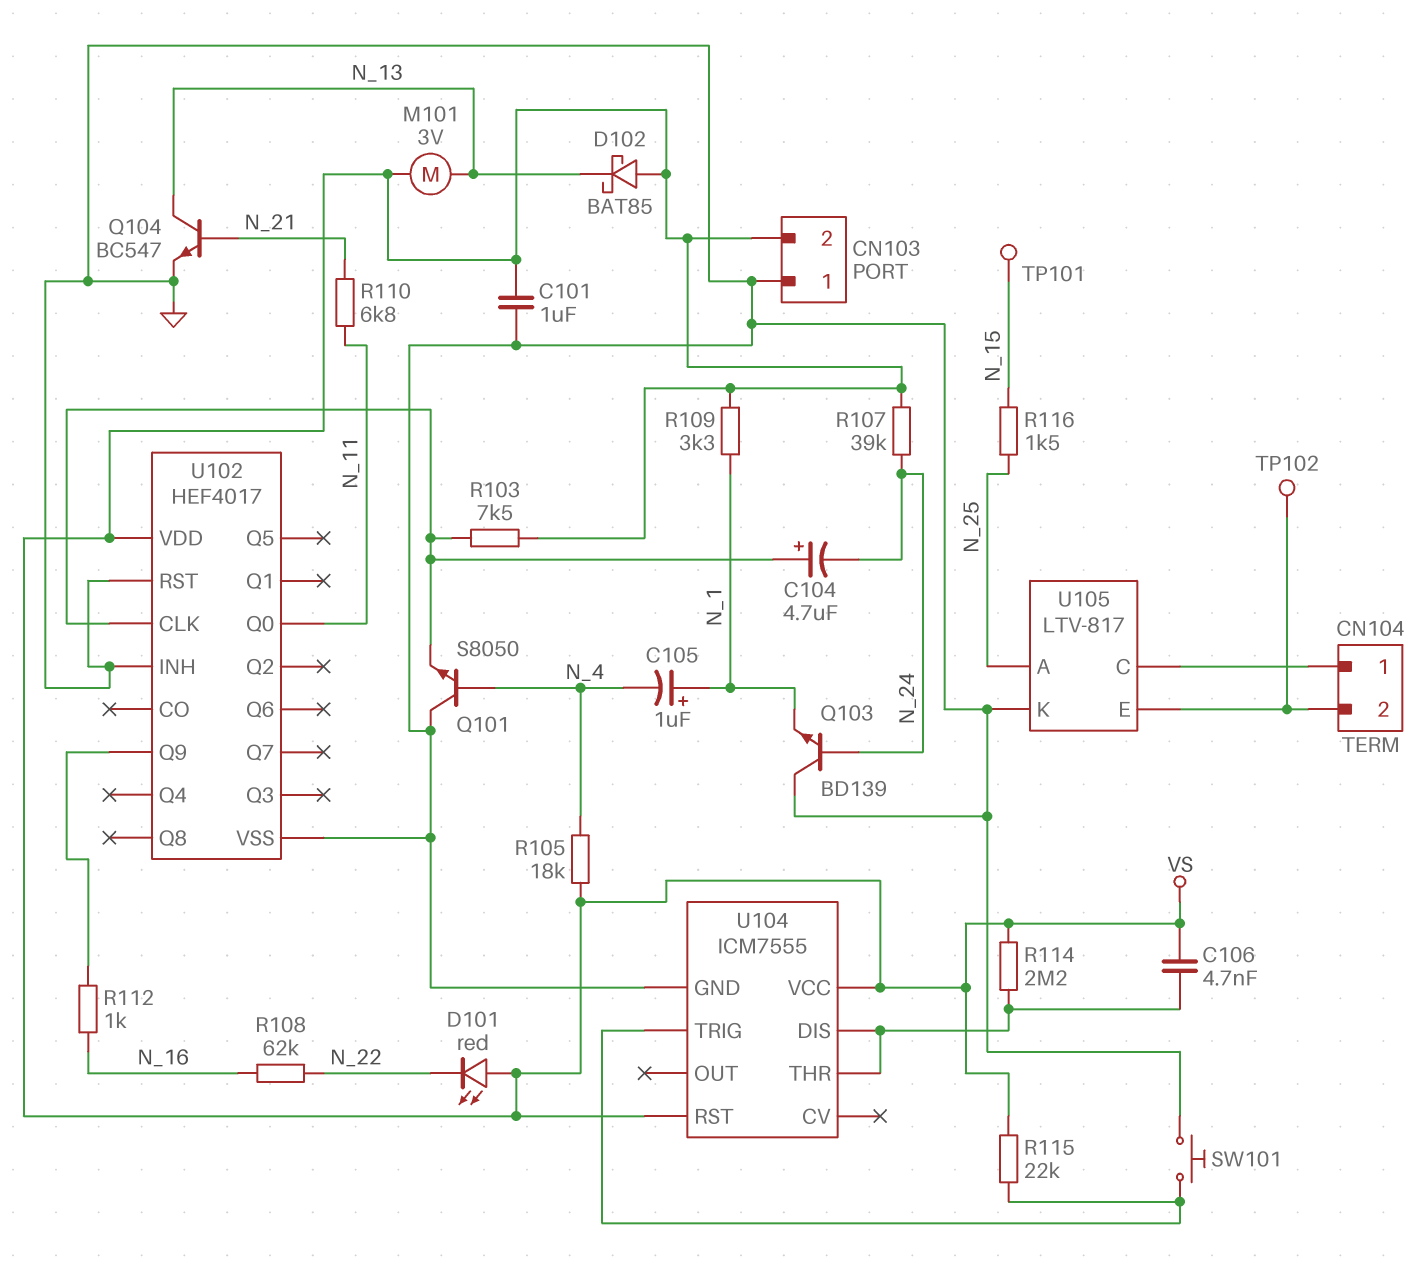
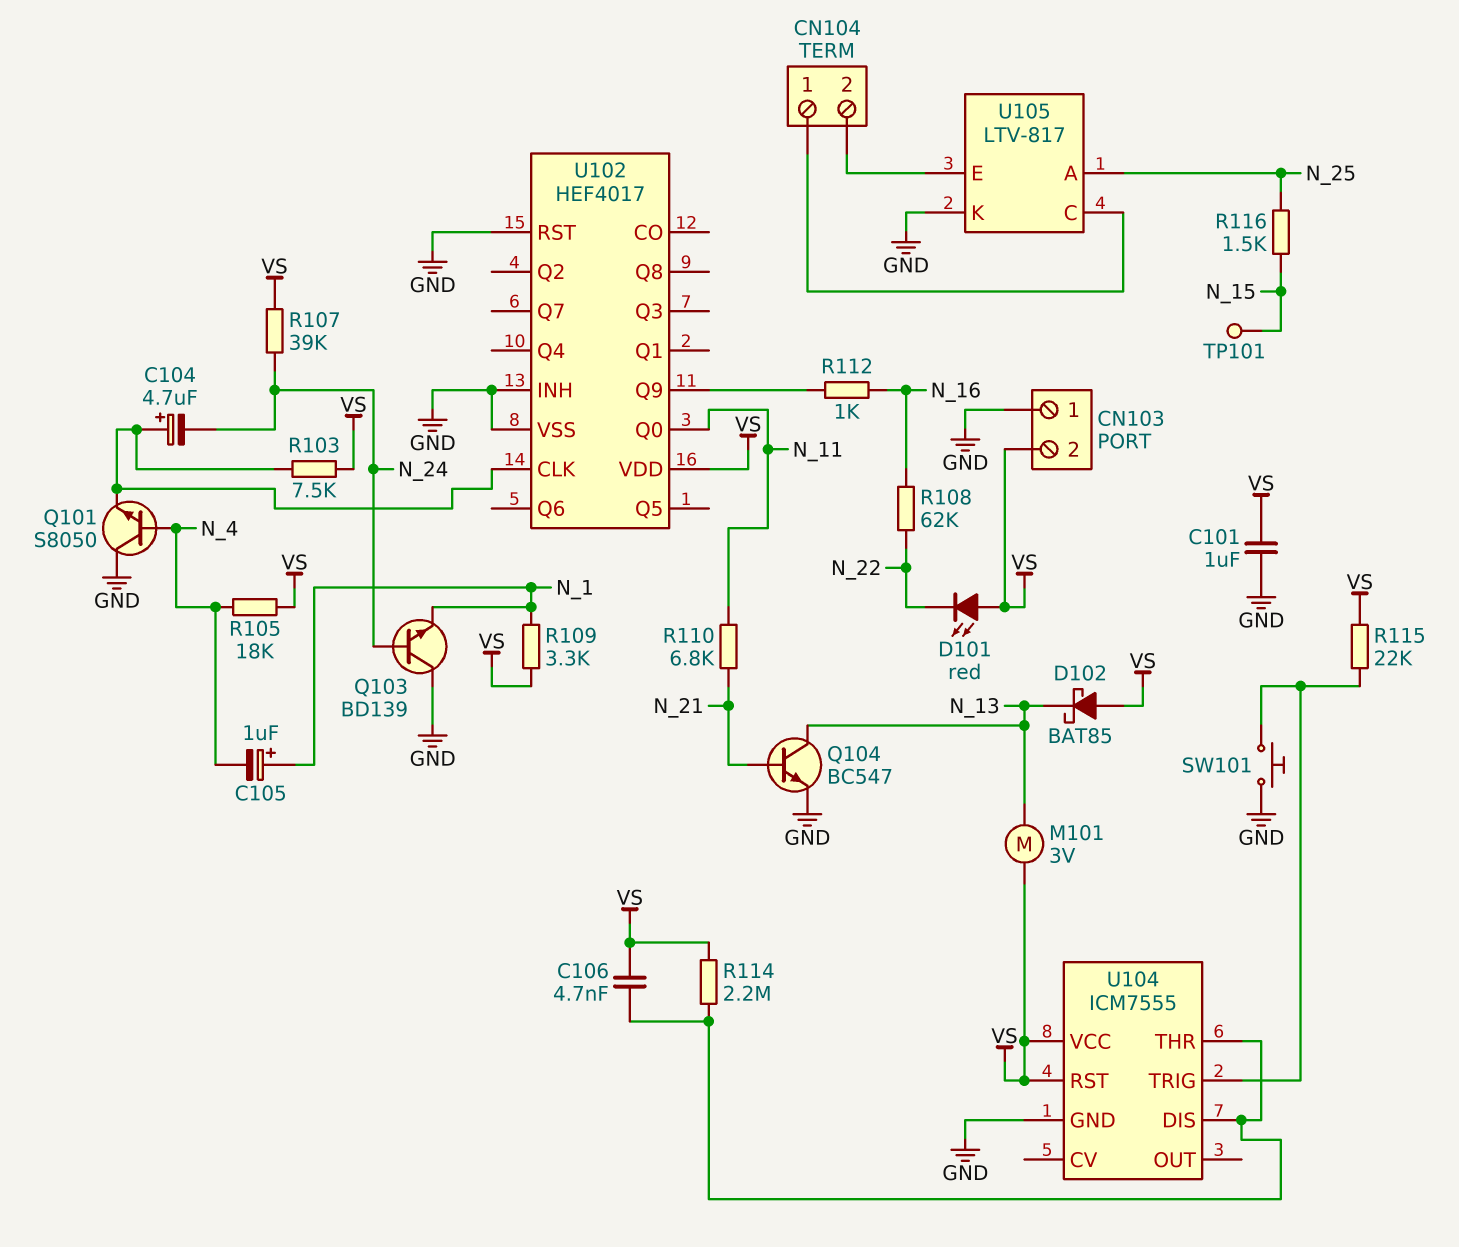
TP102: test point (CN104/2) -> none

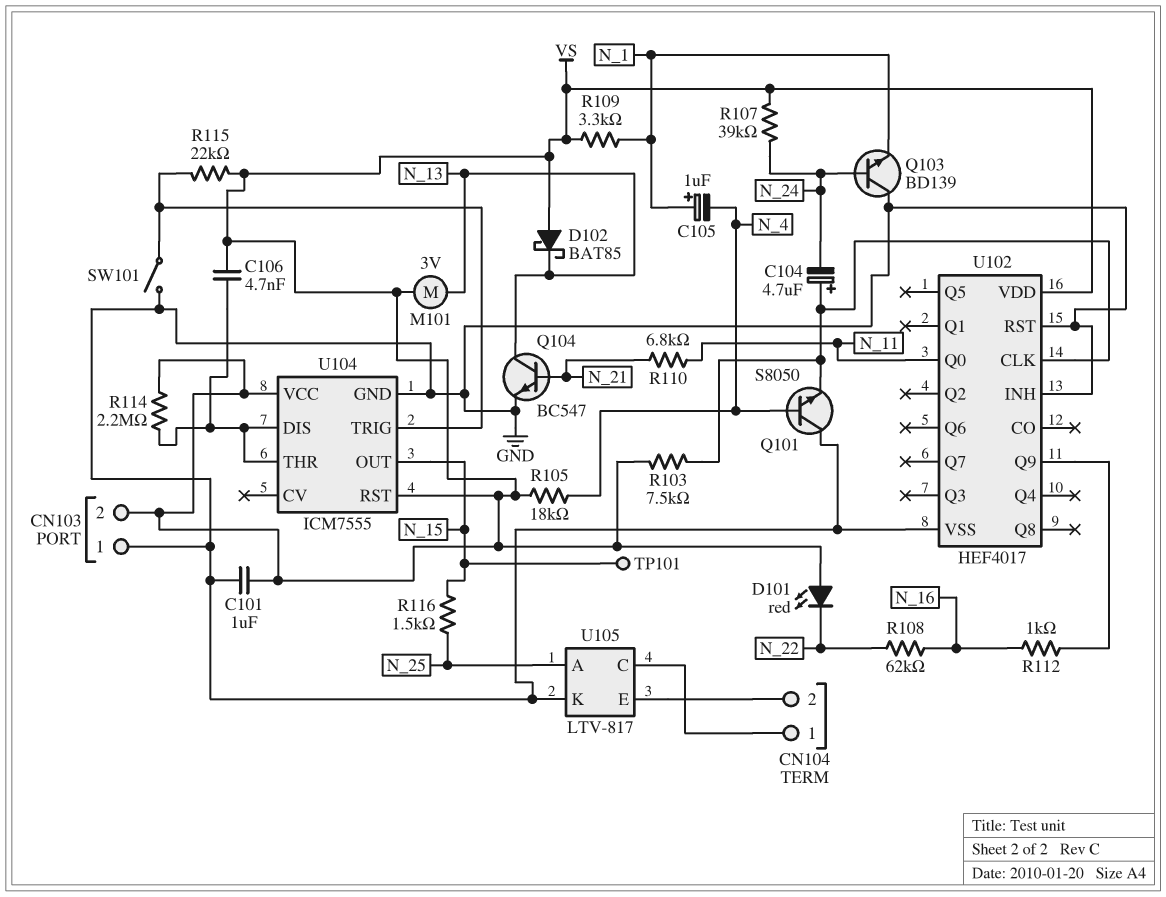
SW101: button (GND, U104/TRIG) -> switch (GND, U104/TRIG)
U104 pin OUT: none -> N_15

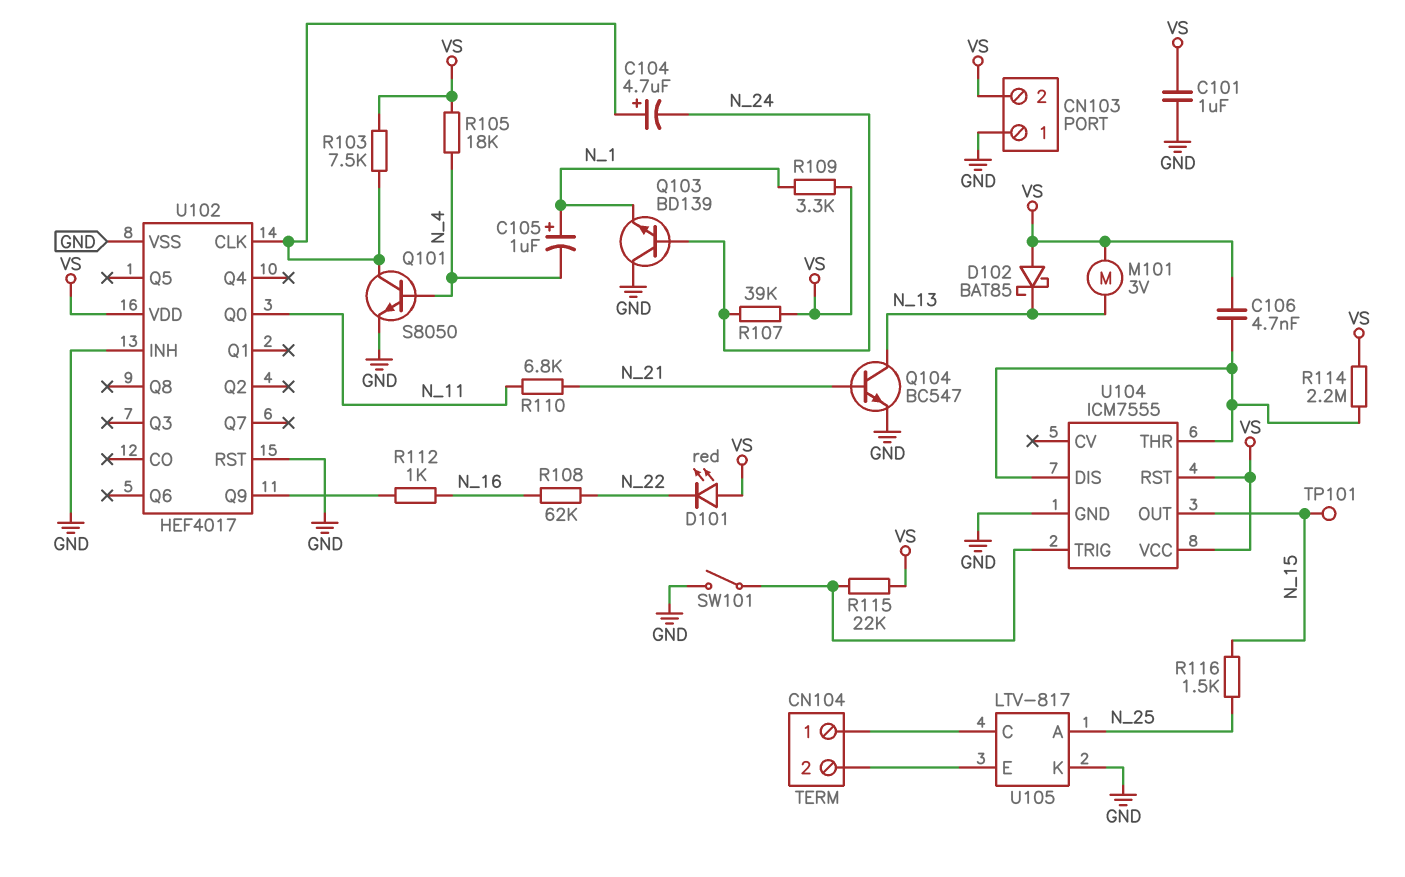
Q101: NPN S8050 (B N_4, C GND, E U102/CLK) -> NPN S8050 (B N_4, C U102/CLK, E GND)

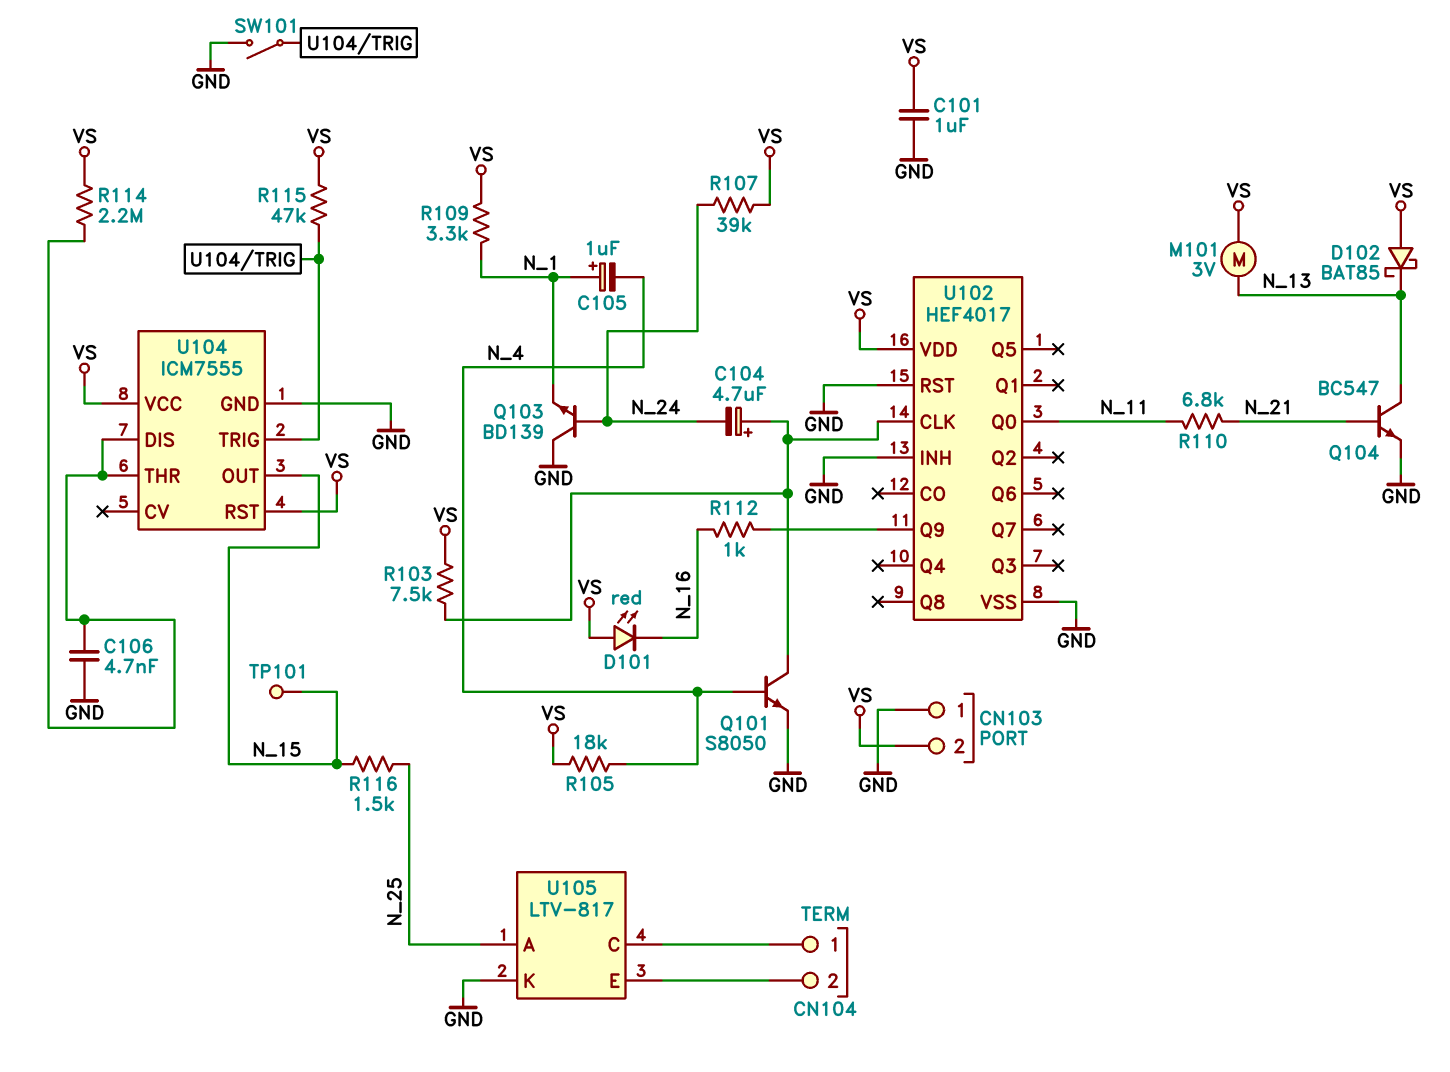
C106: 4.7nF (U104/DIS, VS) -> 4.7nF (GND, U104/DIS)
D101: LED red (A VS, K N_22) -> LED red (A VS, K N_16)
R108: 62k (N_16, N_22) -> none
R115: 22k (U104/TRIG, VS) -> 47k (U104/TRIG, VS)

